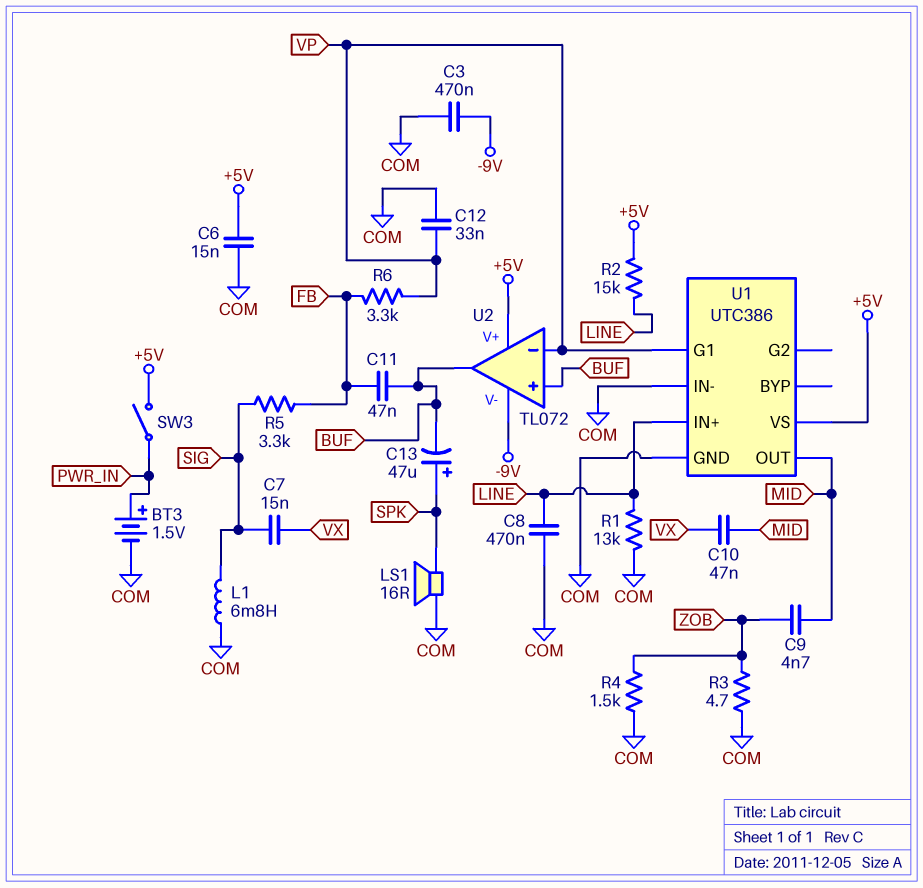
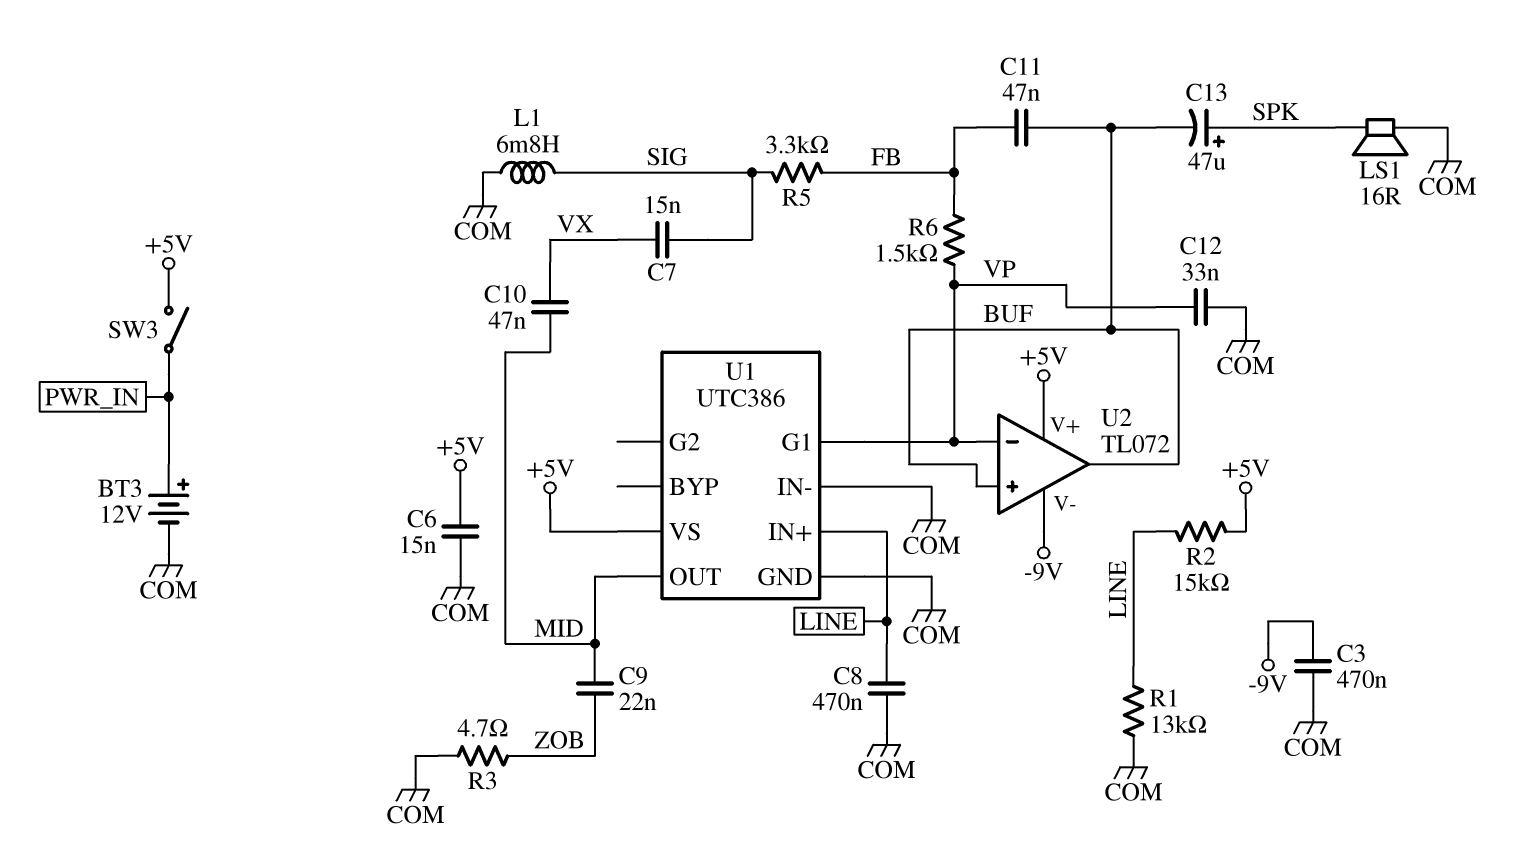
BT3: 1.5V (plus PWR_IN, minus COM) -> 12V (plus PWR_IN, minus COM)
C9: 4.7nF (MID, ZOB) -> 22nF (MID, ZOB)
R4: 1.5k (COM, ZOB) -> none
R6: 3.3k (FB, VP) -> 1.5k (FB, VP)

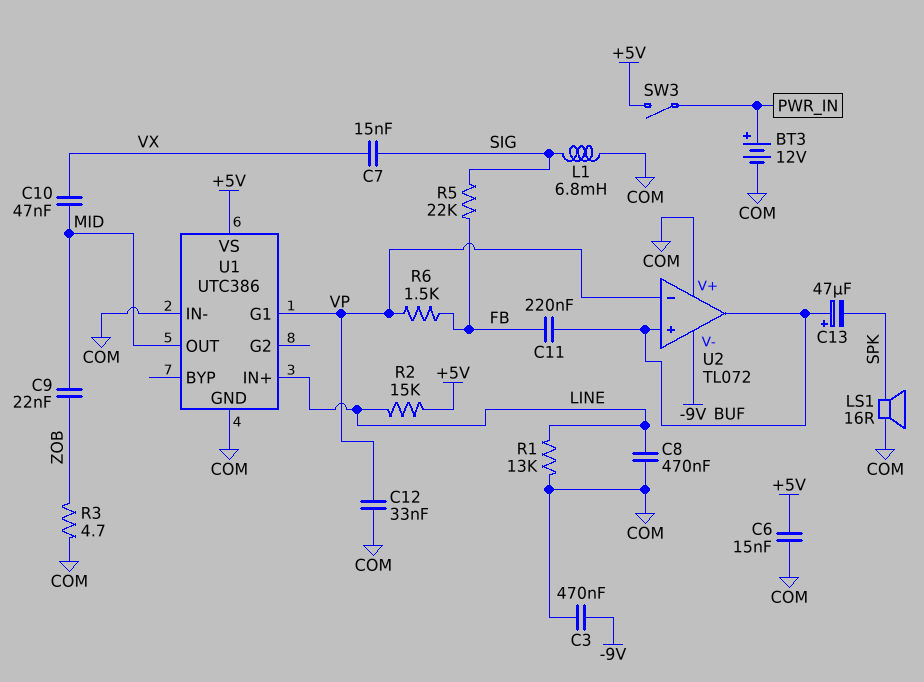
C11: 47nF (BUF, FB) -> 220nF (BUF, FB)
C13: 47uF (plus SPK, minus BUF) -> 47uF (plus BUF, minus SPK)
R5: 3.3k (FB, SIG) -> 22k (FB, SIG)
U2 pin V+: +5V -> COM

